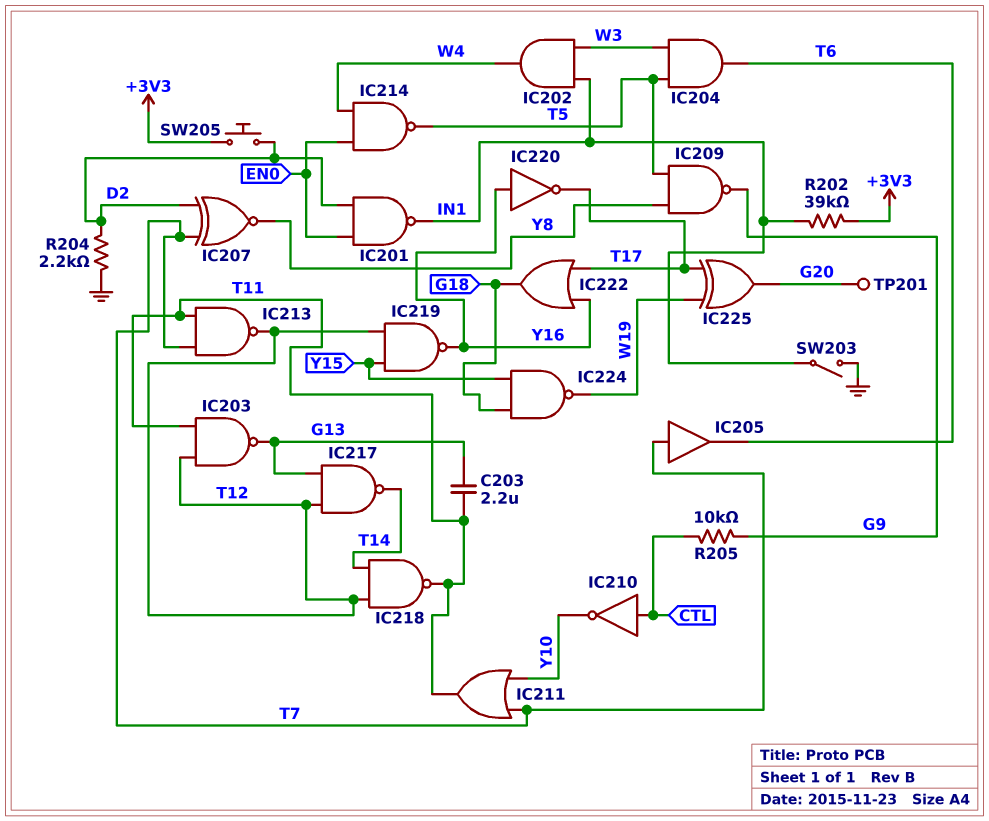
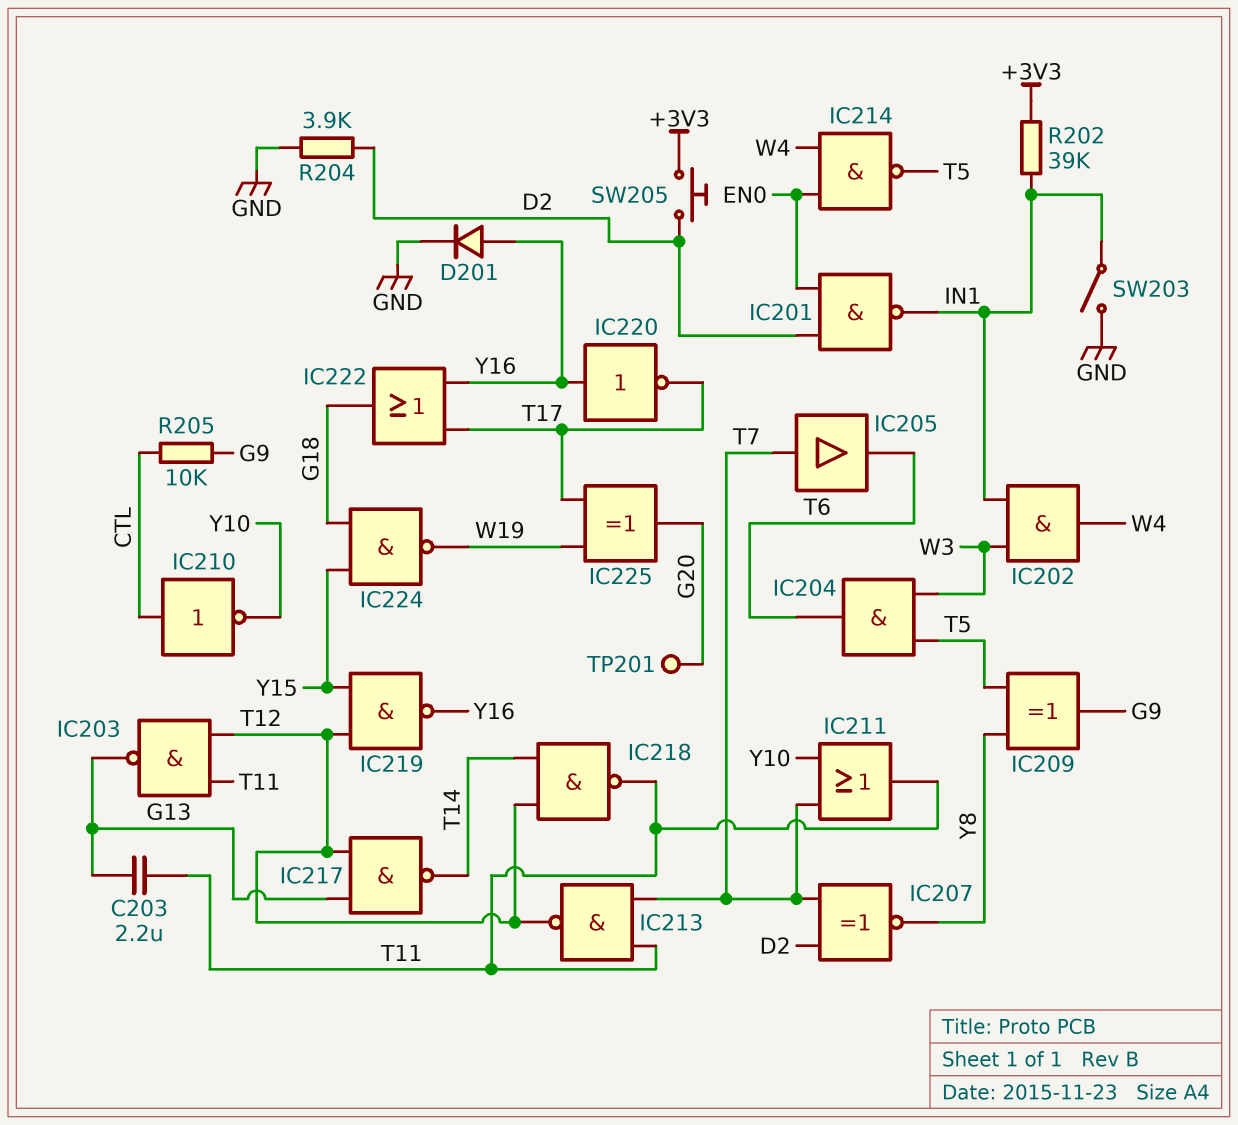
D201: none -> diode (A Y16, K GND)
IC209: NAND (in T5, in Y8, out G9) -> XOR (in T5, in Y8, out G9)
R204: 2.2k (D2, GND) -> 3.9k (D2, GND)

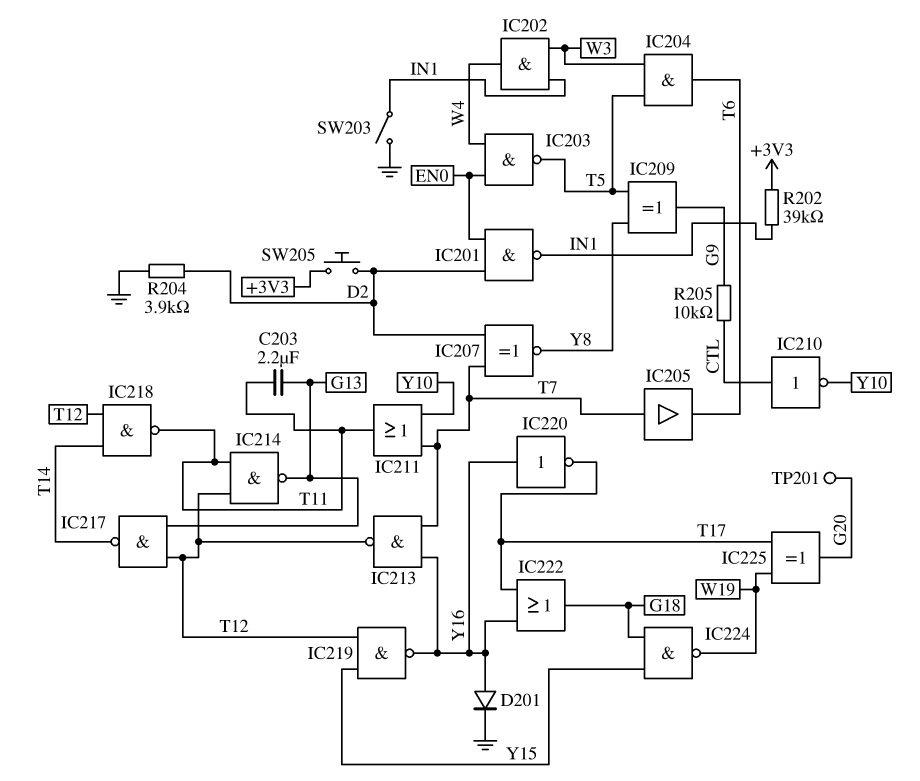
IC203: NAND (in T11, in T12, out G13) -> NAND (in EN0, in W4, out T5)
IC213: NAND (in T7, in T11, out T12) -> NAND (in T7, in Y16, out T12)
IC214: NAND (in EN0, in W4, out T5) -> NAND (in T11, in T12, out G13)

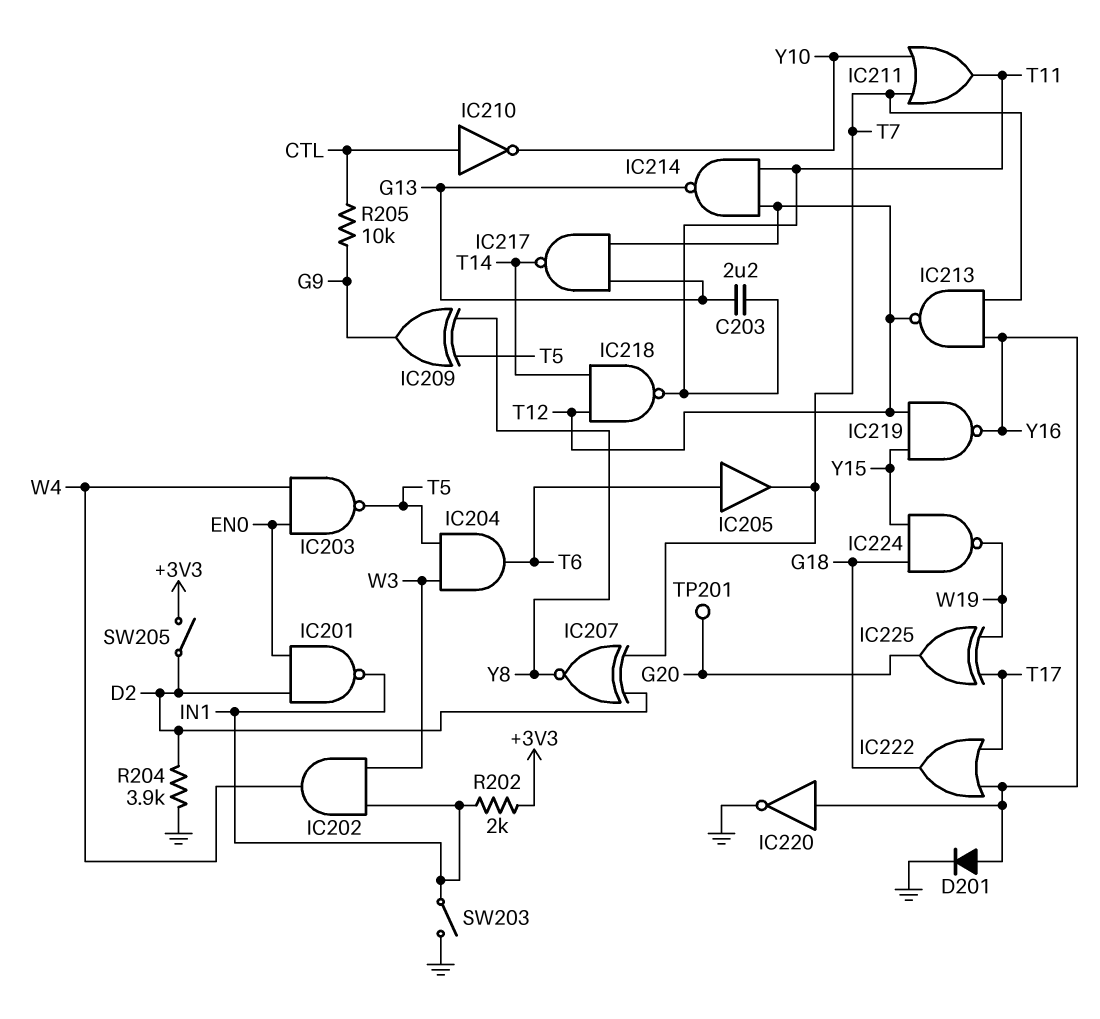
IC205: buffer (in T7, out T6) -> buffer (in T6, out T7)
IC220: NOT (in Y16, out T17) -> NOT (in Y16, out GND)
R202: 39k (+3V3, IN1) -> 2k (+3V3, IN1)
SW205: button (+3V3, D2) -> switch (+3V3, D2)

